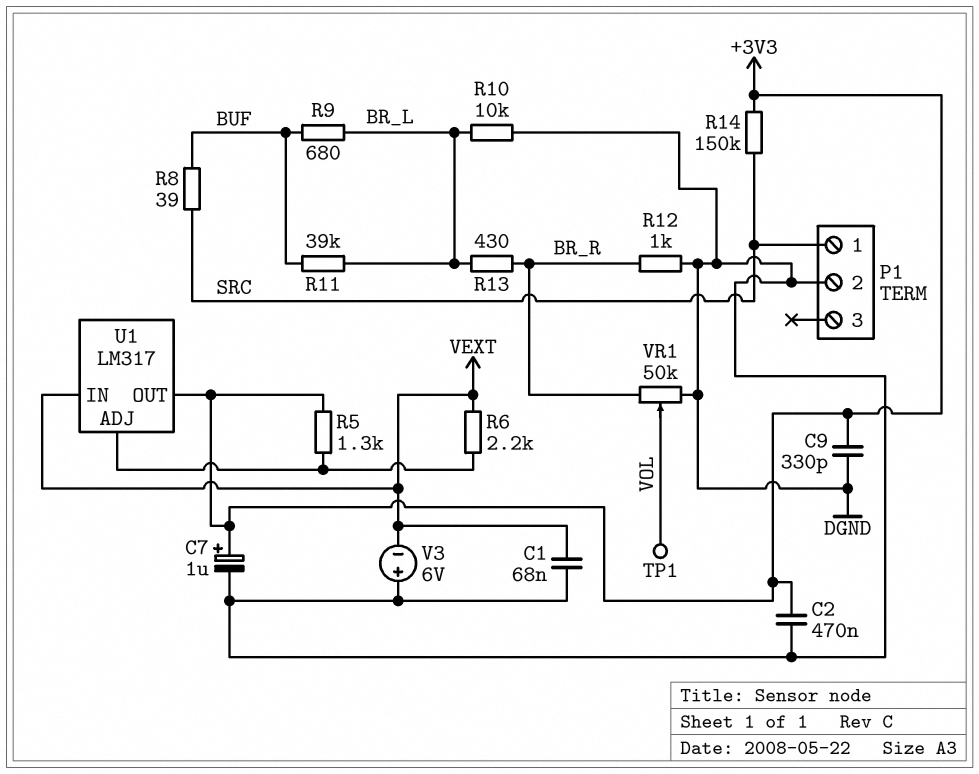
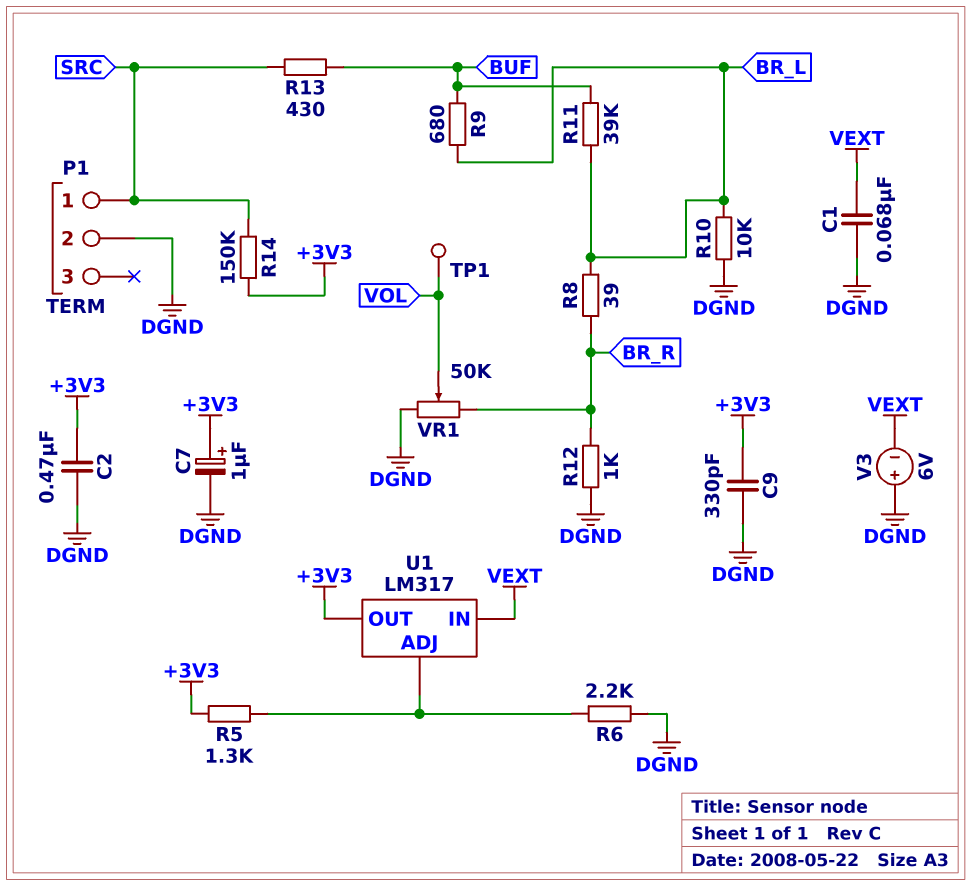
R6: 2.2k (U1/ADJ, VEXT) -> 2.2k (DGND, U1/ADJ)
R8: 39 (BUF, SRC) -> 39 (BR_L, BR_R)
R13: 430 (BR_L, BR_R) -> 430 (BUF, SRC)

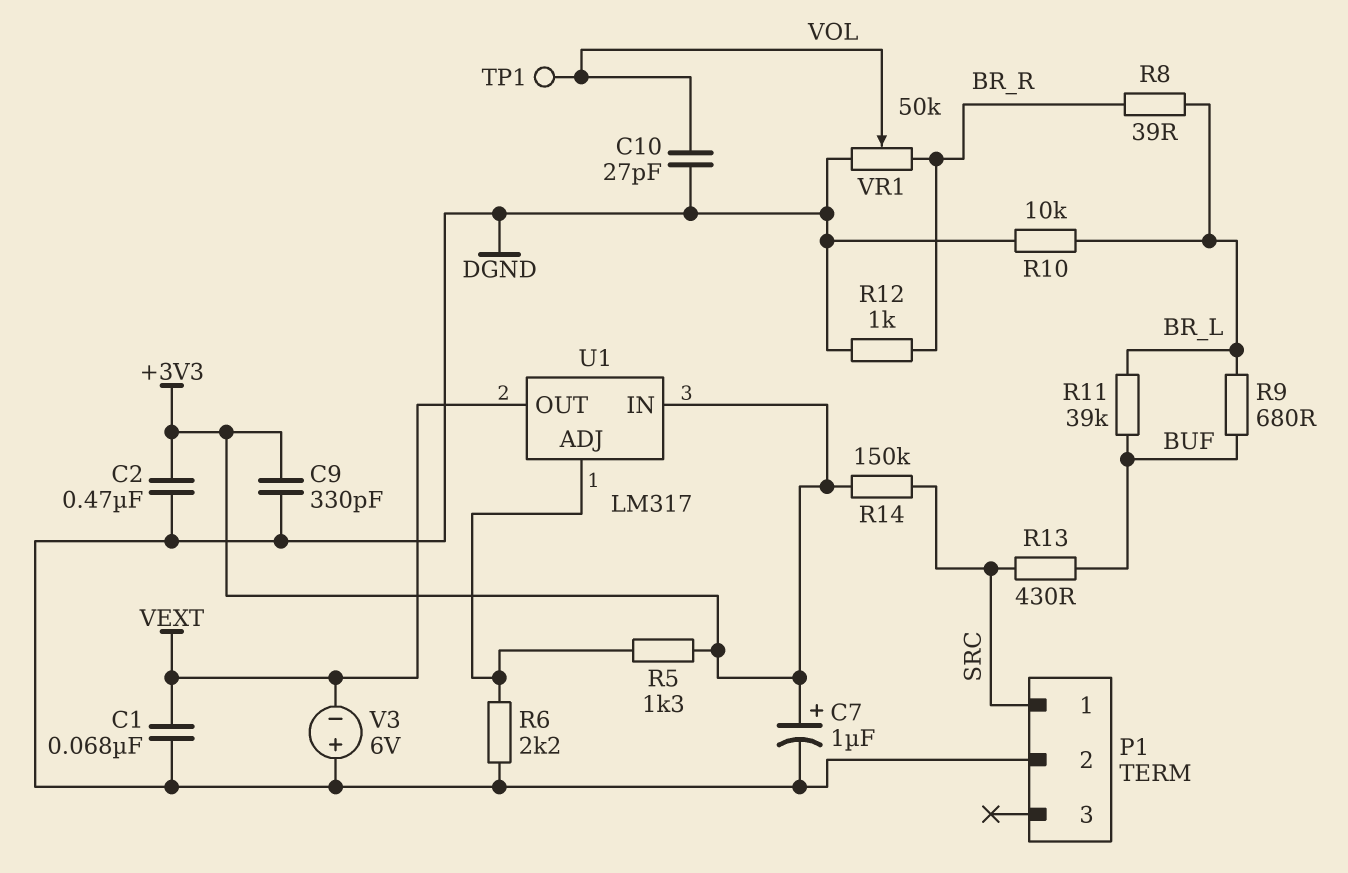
C10: none -> 27pF (DGND, VOL)
U1 pin IN: VEXT -> +3V3
U1 pin OUT: +3V3 -> VEXT

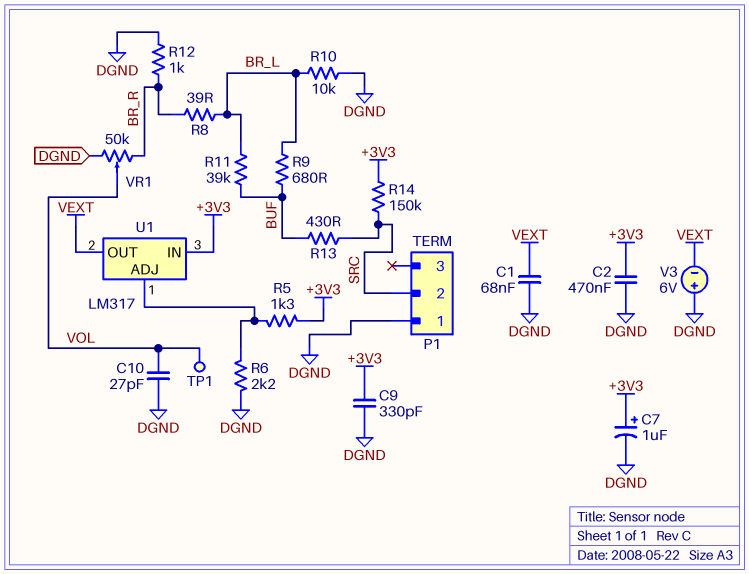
P1 pin 1: SRC -> DGND
P1 pin 2: DGND -> SRC

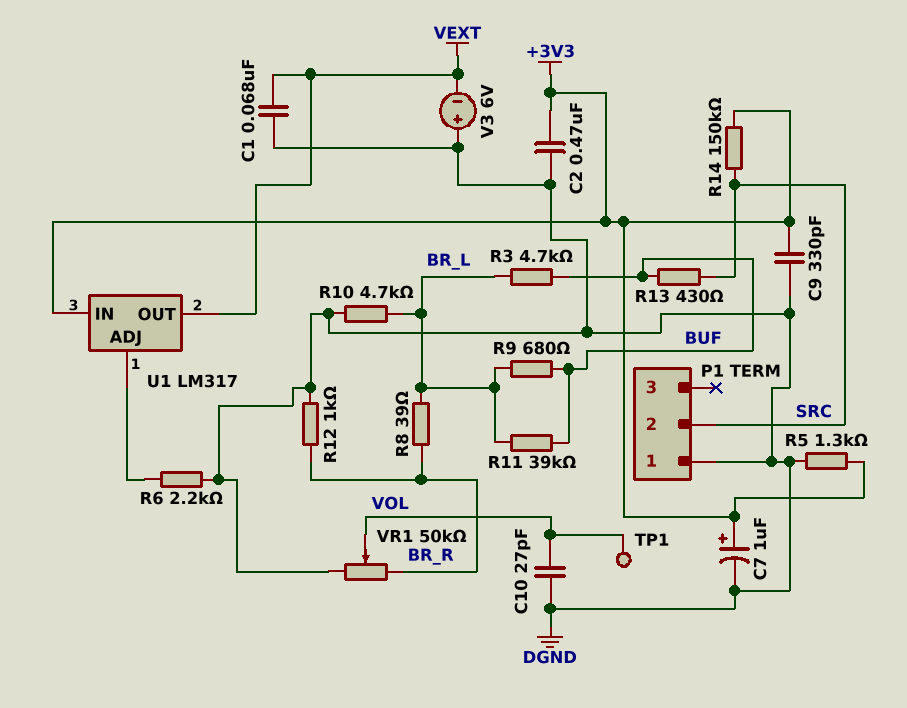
R3: none -> 4.7k (BR_L, BUF)
R5: 1.3k (+3V3, U1/ADJ) -> 1.3k (+3V3, DGND)
R10: 10k (BR_L, DGND) -> 4.7k (BR_L, DGND)

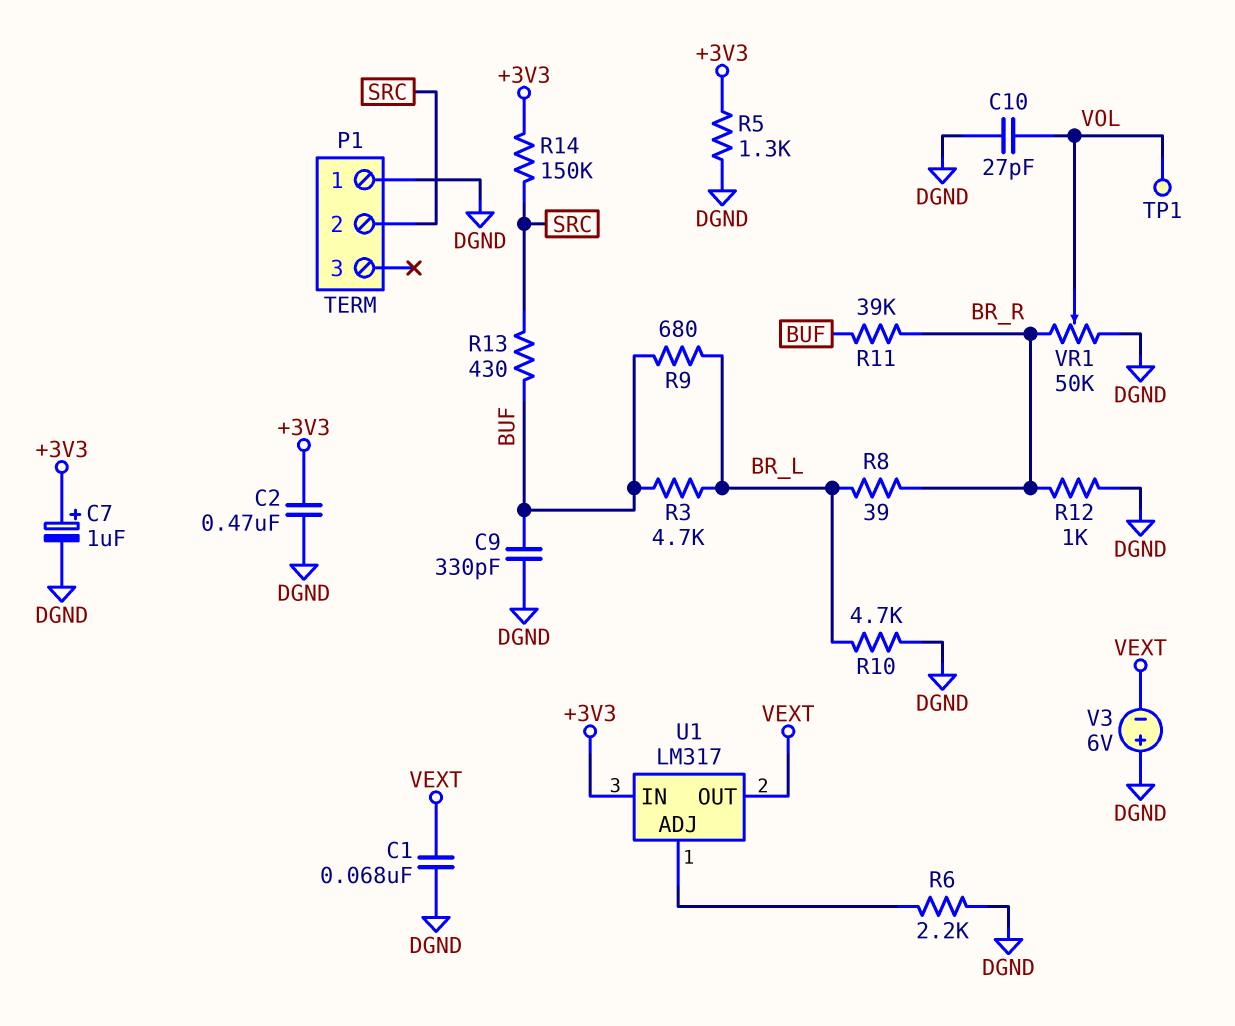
C9: 330pF (+3V3, DGND) -> 330pF (BUF, DGND)
R11: 39k (BR_L, BUF) -> 39k (BR_R, BUF)

